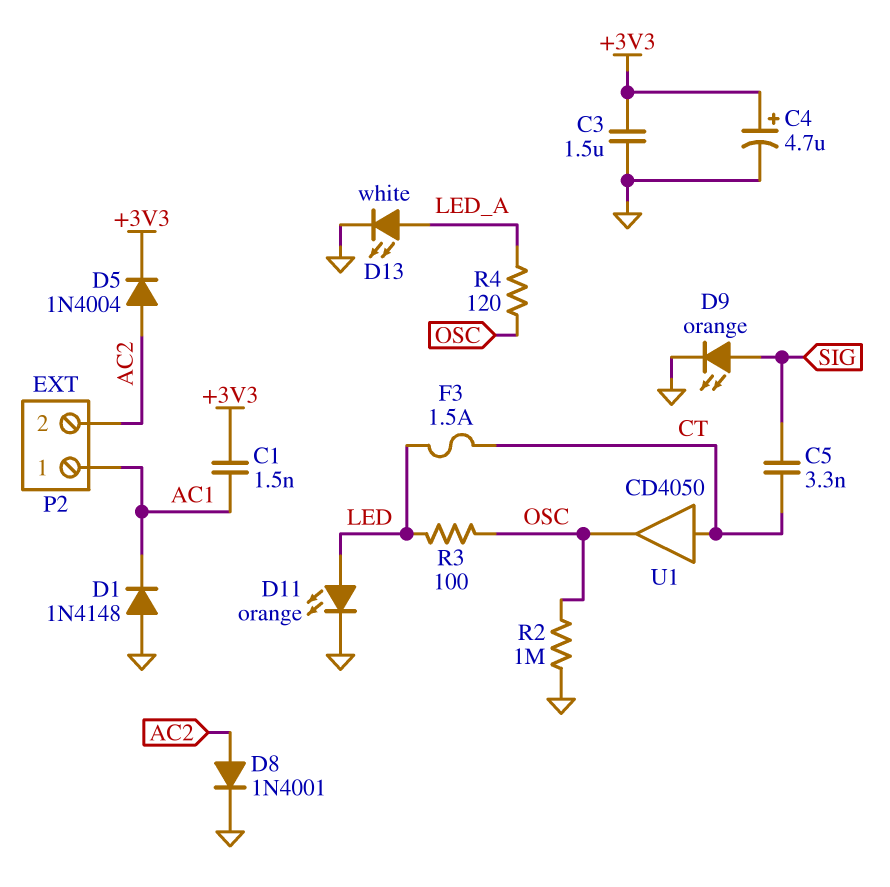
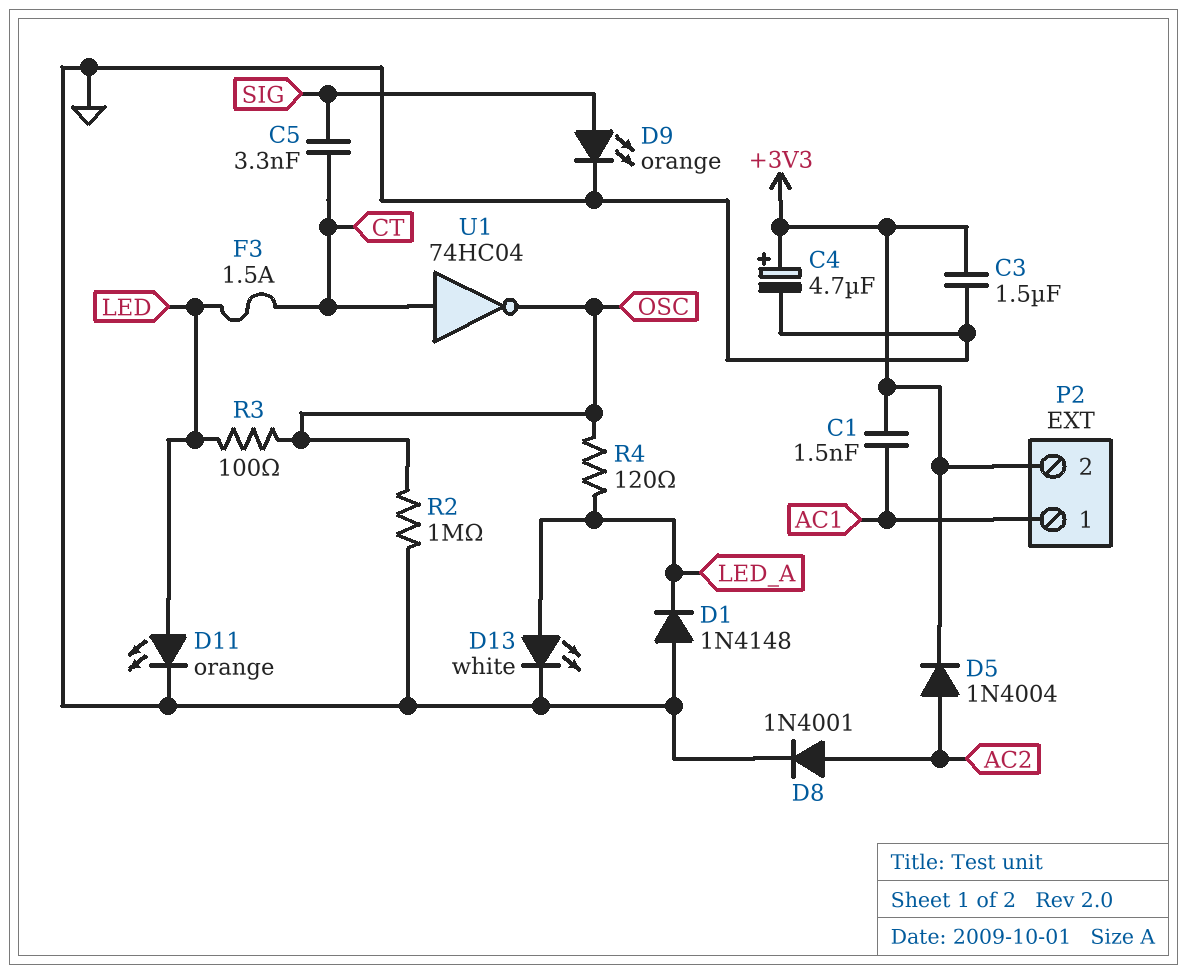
D1: diode 1N4148 (A GND, K AC1) -> diode 1N4148 (A GND, K LED_A)
P2 pin 2: AC2 -> +3V3
U1: buffer CD4050 (in CT, out OSC) -> NOT 74HC04 (in CT, out OSC)

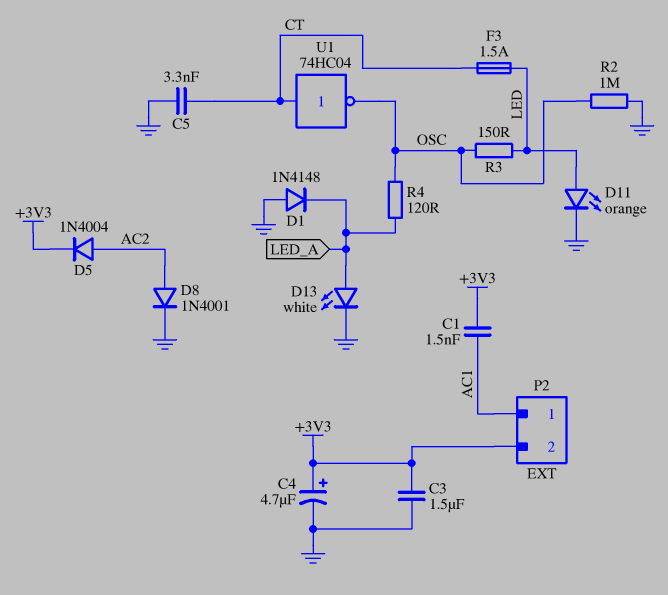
C5: 3.3nF (CT, SIG) -> 3.3nF (CT, GND)
D9: LED orange (A SIG, K GND) -> none
R3: 100 (LED, OSC) -> 150 (LED, OSC)

